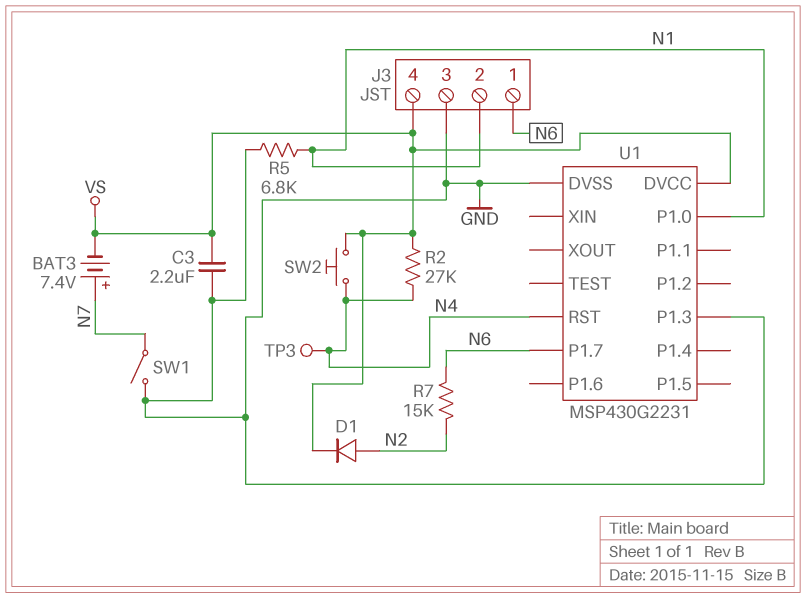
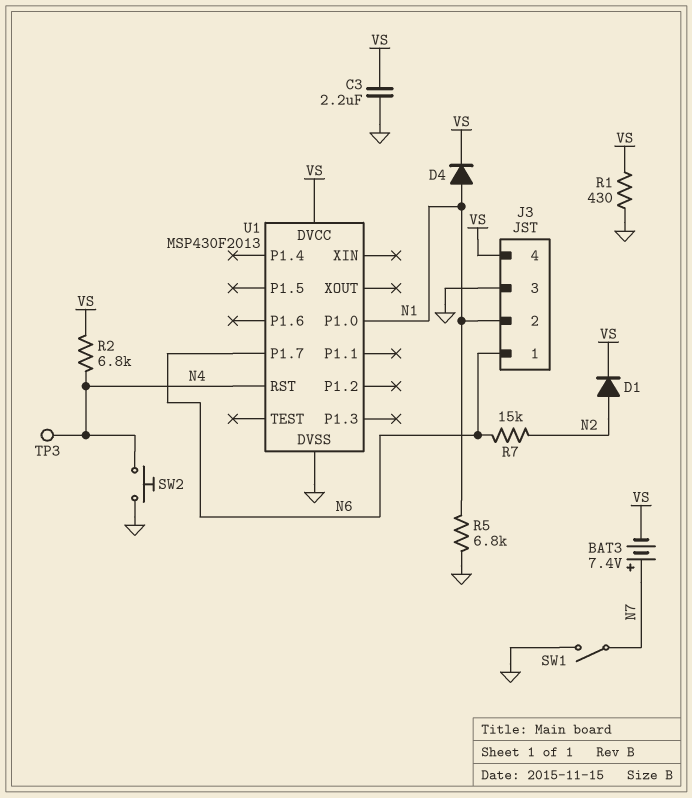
D4: none -> diode (A N1, K VS)
R1: none -> 430 (GND, VS)
R2: 27k (N4, VS) -> 6.8k (N4, VS)
SW2: button (N4, VS) -> button (GND, N4)
U1: MSP430G2231 -> MSP430F2013
U1 pin P1.3: GND -> none

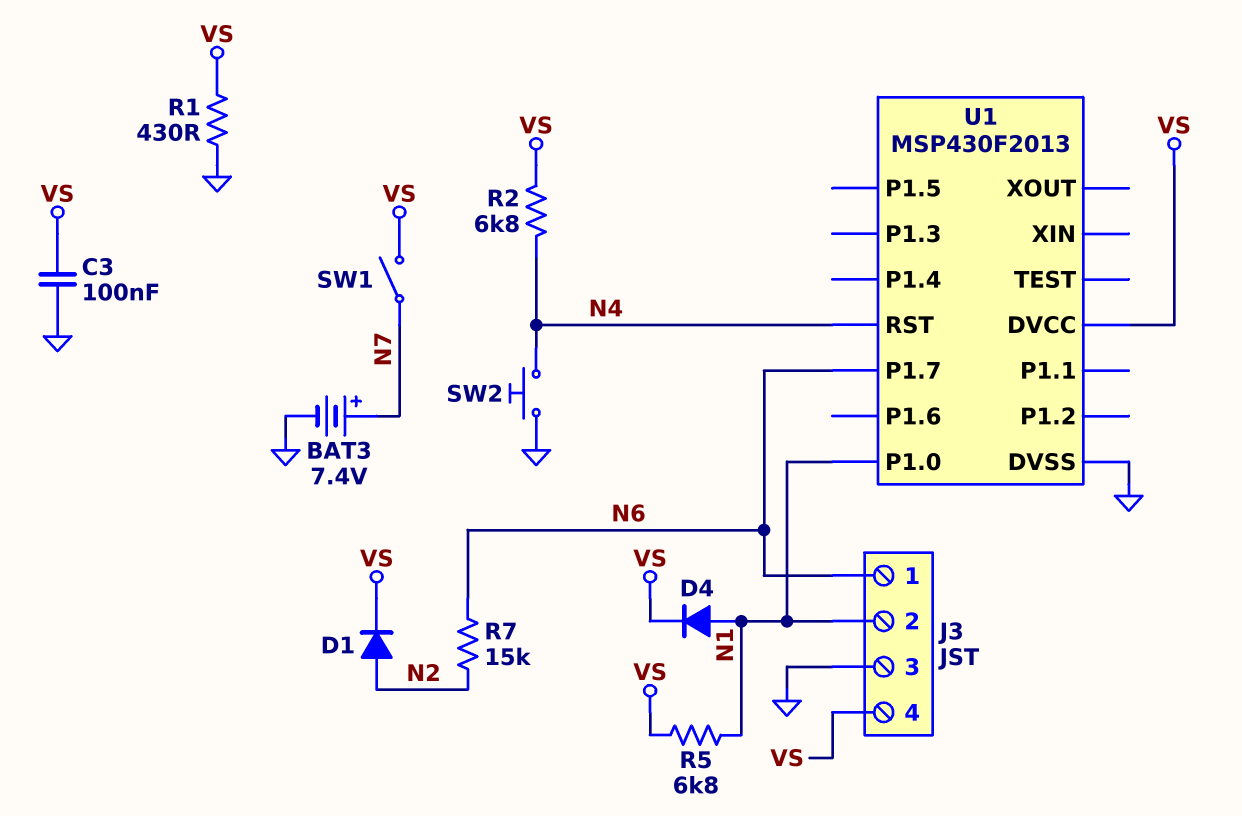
BAT3: 7.4V (plus N7, minus VS) -> 7.4V (plus N7, minus GND)
C3: 2.2uF (GND, VS) -> 100nF (GND, VS)
R5: 6.8k (GND, N1) -> 6.8k (N1, VS)
SW1: switch (GND, N7) -> switch (N7, VS)
TP3: test point (N4) -> none

